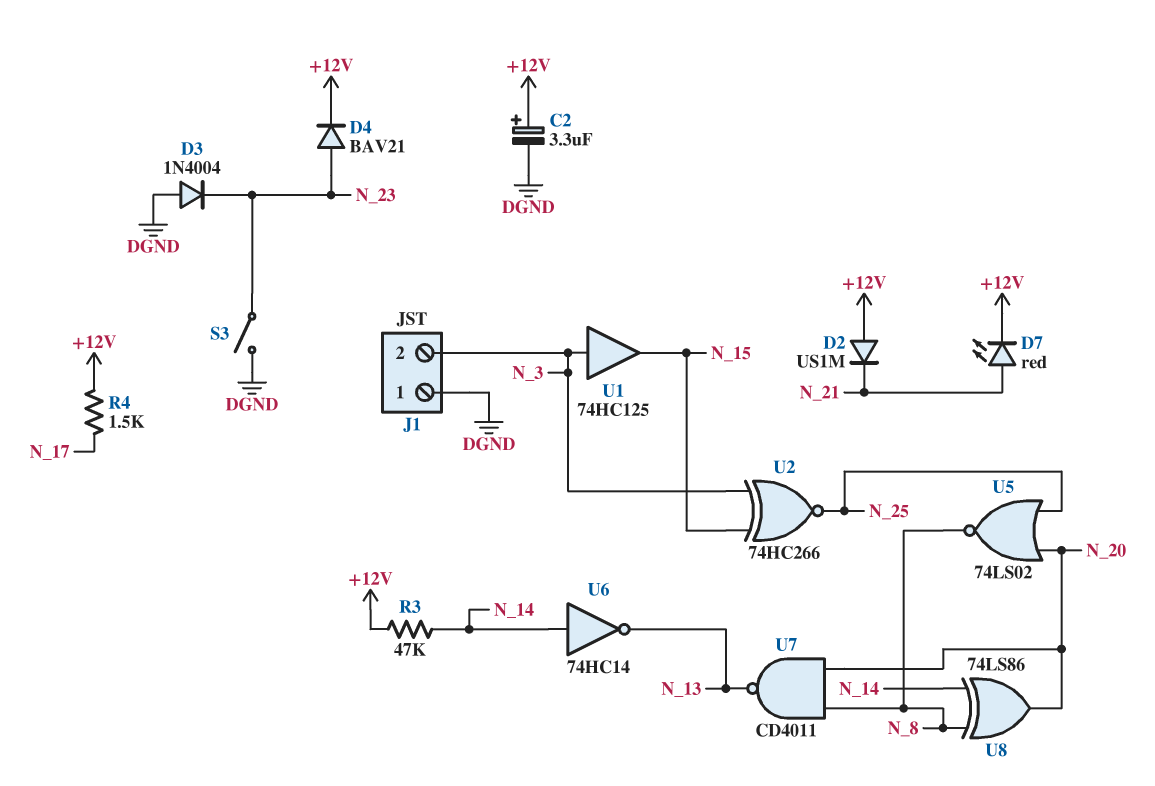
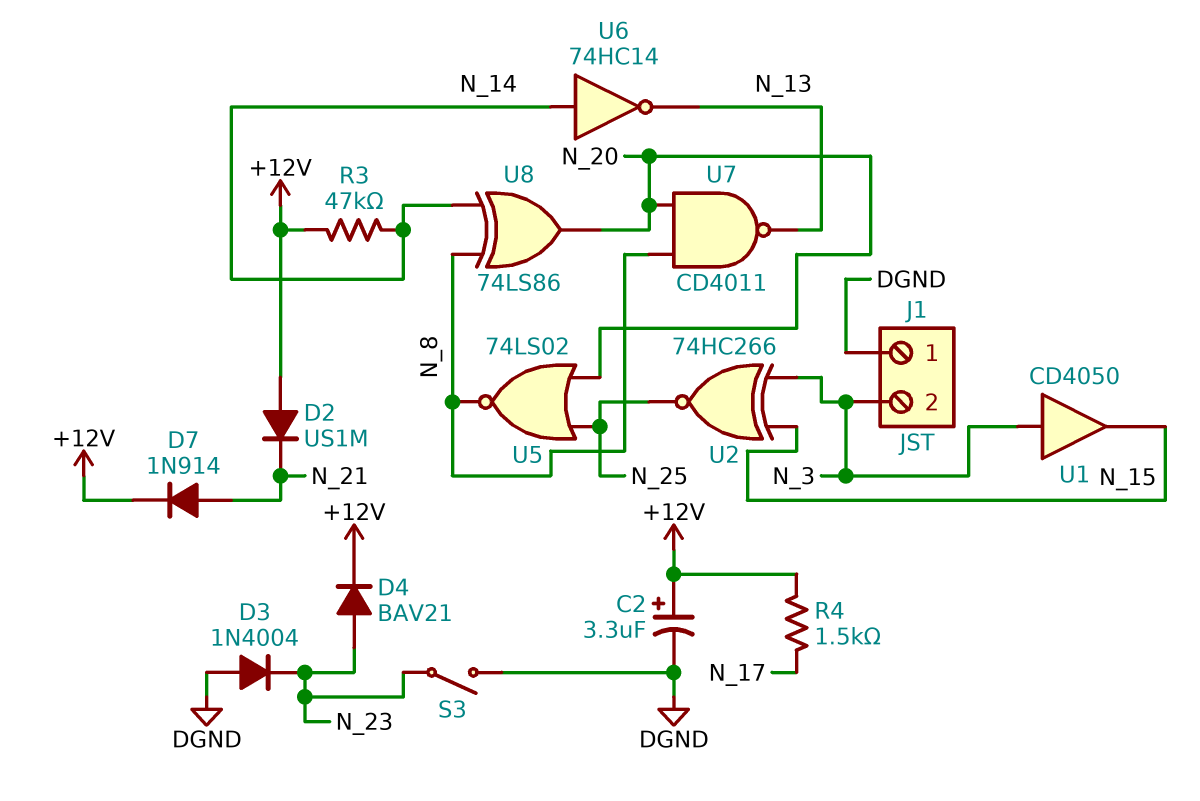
D7: LED red (A N_21, K +12V) -> diode 1N914 (A N_21, K +12V)
U1: buffer 74HC125 (in N_3, out N_15) -> buffer CD4050 (in N_3, out N_15)

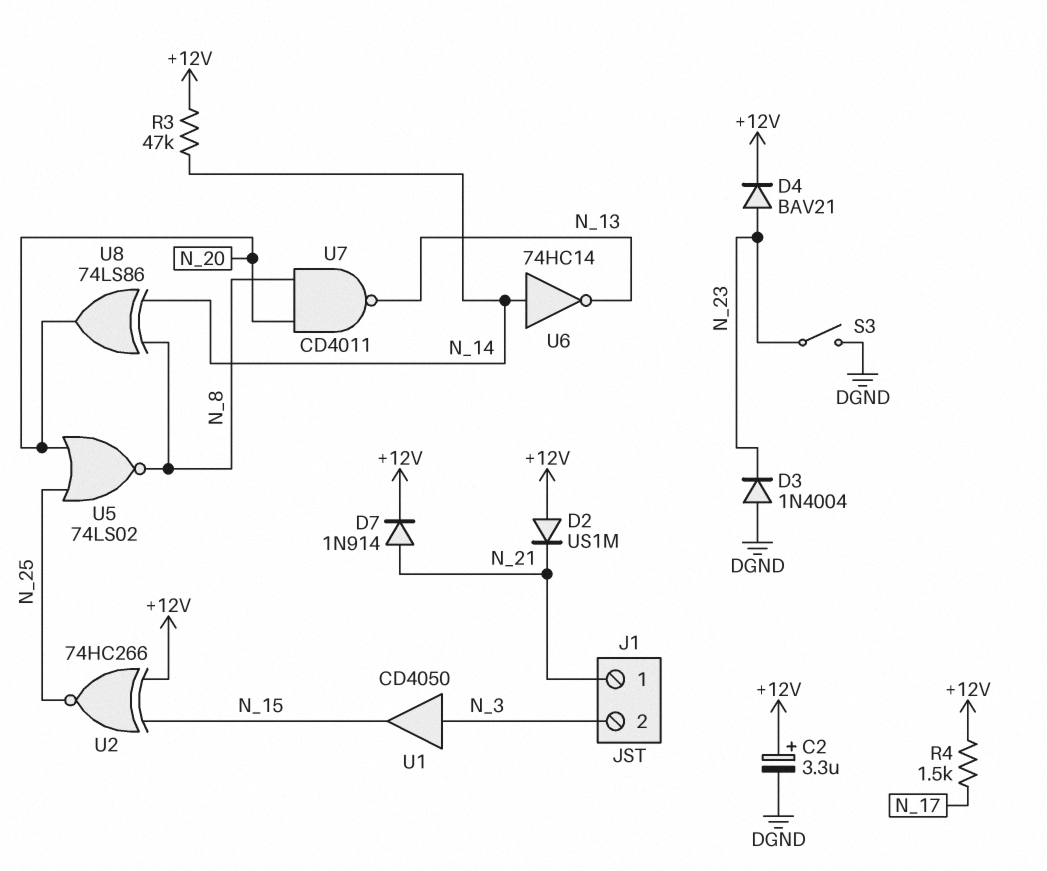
J1 pin 1: DGND -> N_21
U2: XNOR 74HC266 (in N_3, in N_15, out N_25) -> XNOR 74HC266 (in +12V, in N_15, out N_25)

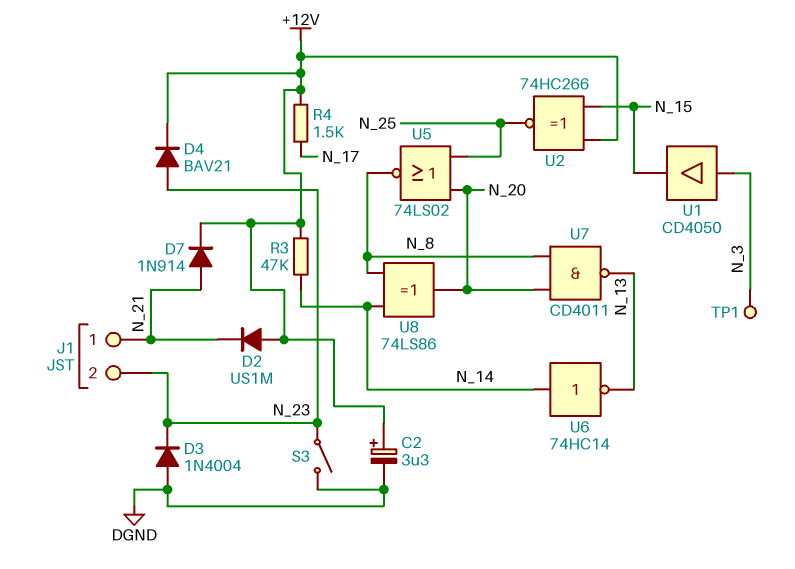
J1 pin 2: N_3 -> N_23
TP1: none -> test point (N_3)

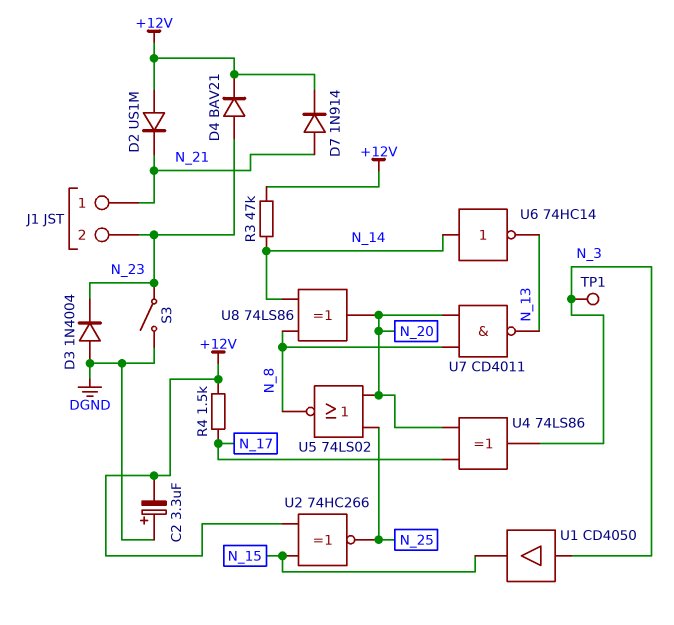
C2: 3.3uF (plus +12V, minus DGND) -> 3.3uF (plus DGND, minus +12V)
U4: none -> XOR 74LS86 (in N_17, in N_20, out N_3)

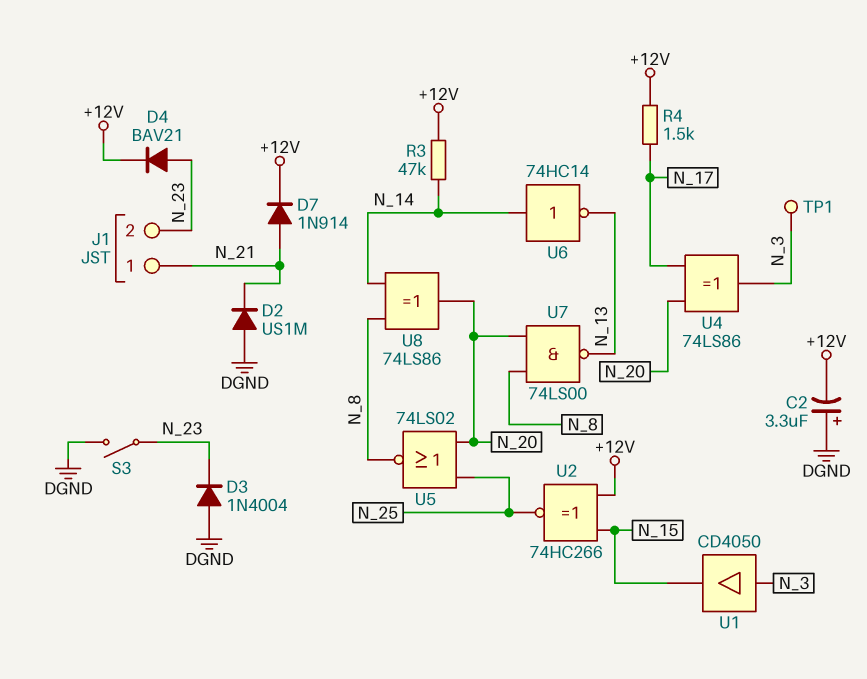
D2: diode US1M (A +12V, K N_21) -> diode US1M (A DGND, K N_21)
U7: NAND CD4011 (in N_8, in N_20, out N_13) -> NAND 74LS00 (in N_8, in N_20, out N_13)

